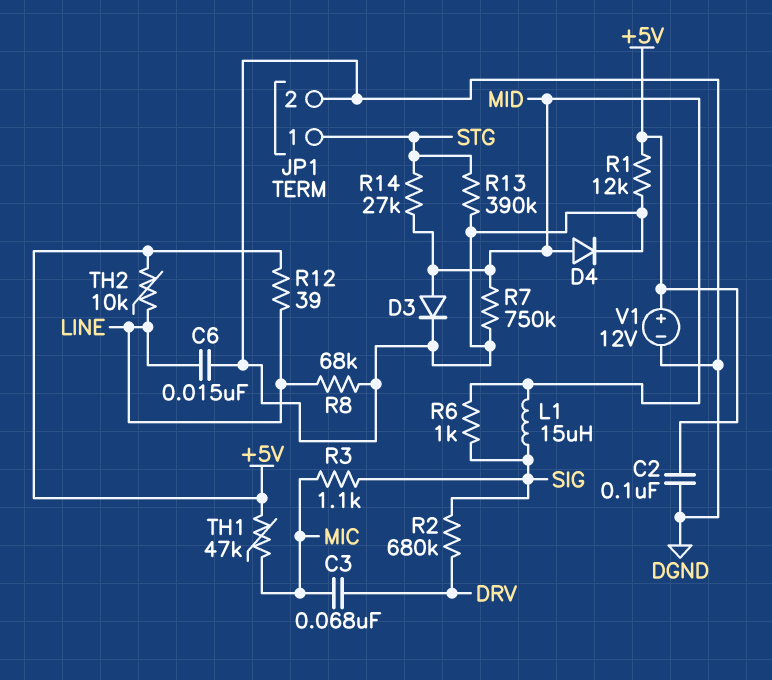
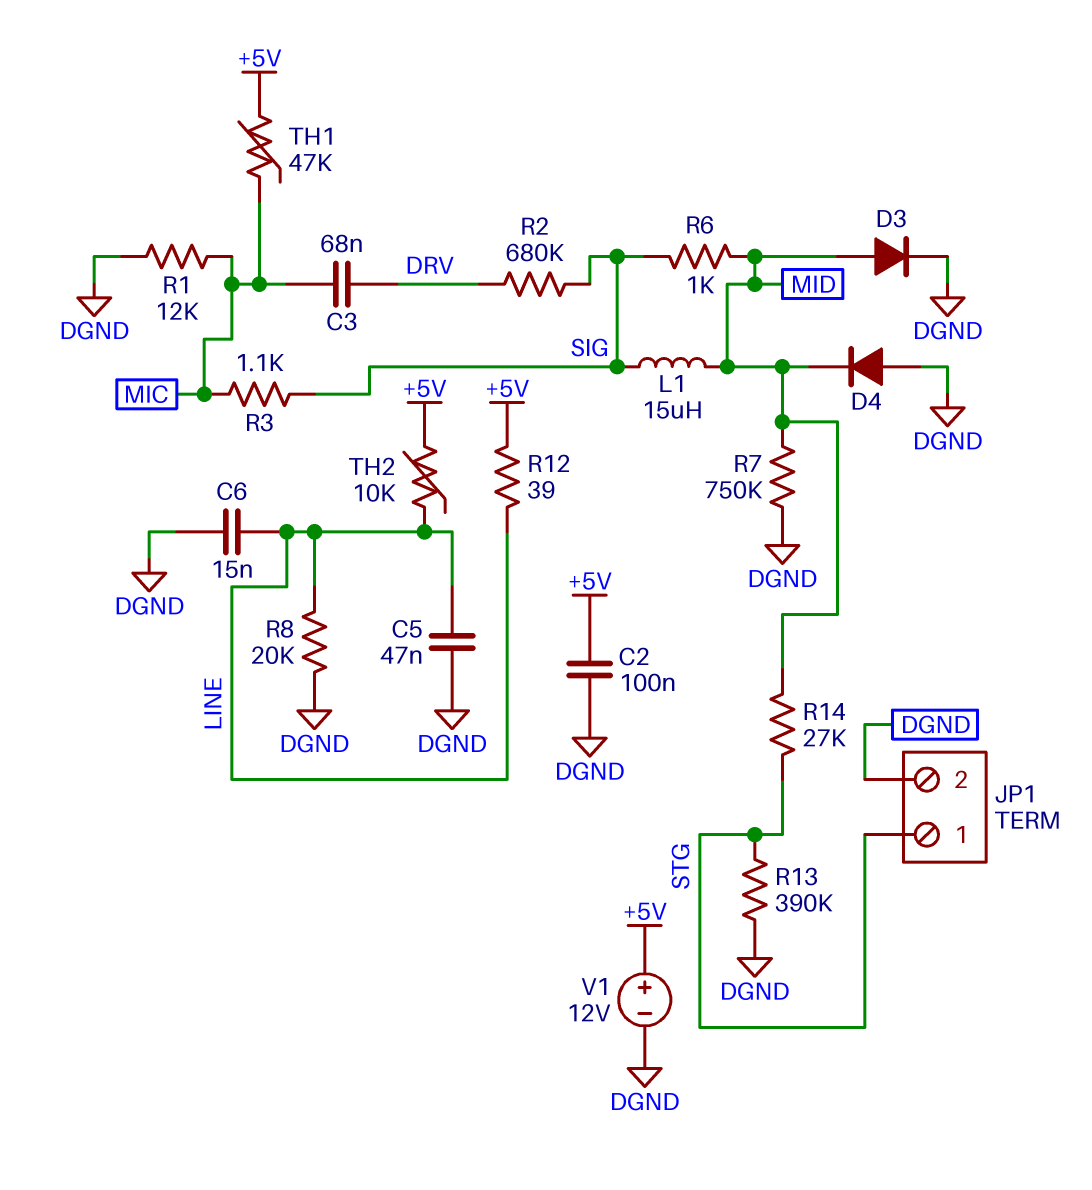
C5: none -> 47nF (DGND, LINE)
D4: diode (A MID, K DGND) -> diode (A DGND, K MID)
R1: 12k (+5V, DGND) -> 12k (DGND, MIC)
R8: 68k (DGND, LINE) -> 20k (DGND, LINE)

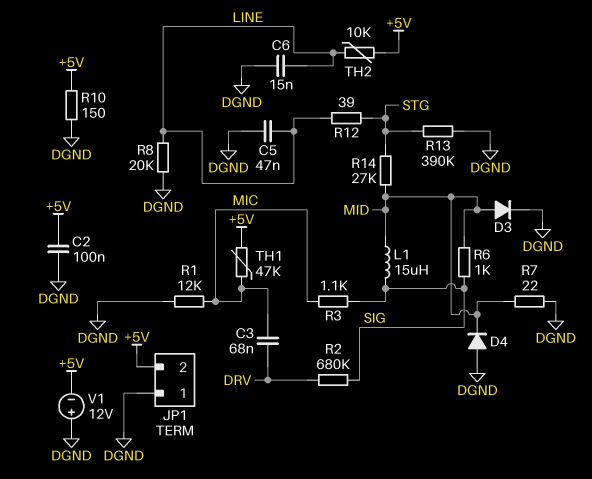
JP1 pin 1: STG -> DGND
JP1 pin 2: DGND -> +5V
R7: 750k (DGND, MID) -> 22 (DGND, MID)
R10: none -> 150 (+5V, DGND)
R12: 39 (+5V, LINE) -> 39 (LINE, STG)
V1: 12V (plus +5V, minus DGND) -> 12V (plus DGND, minus +5V)

